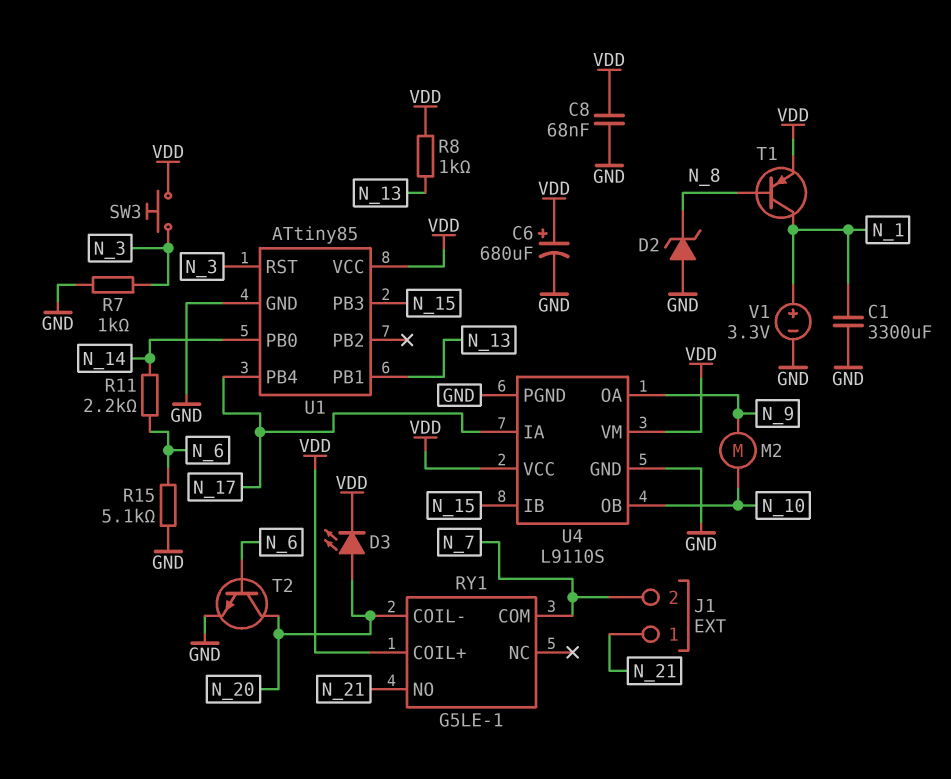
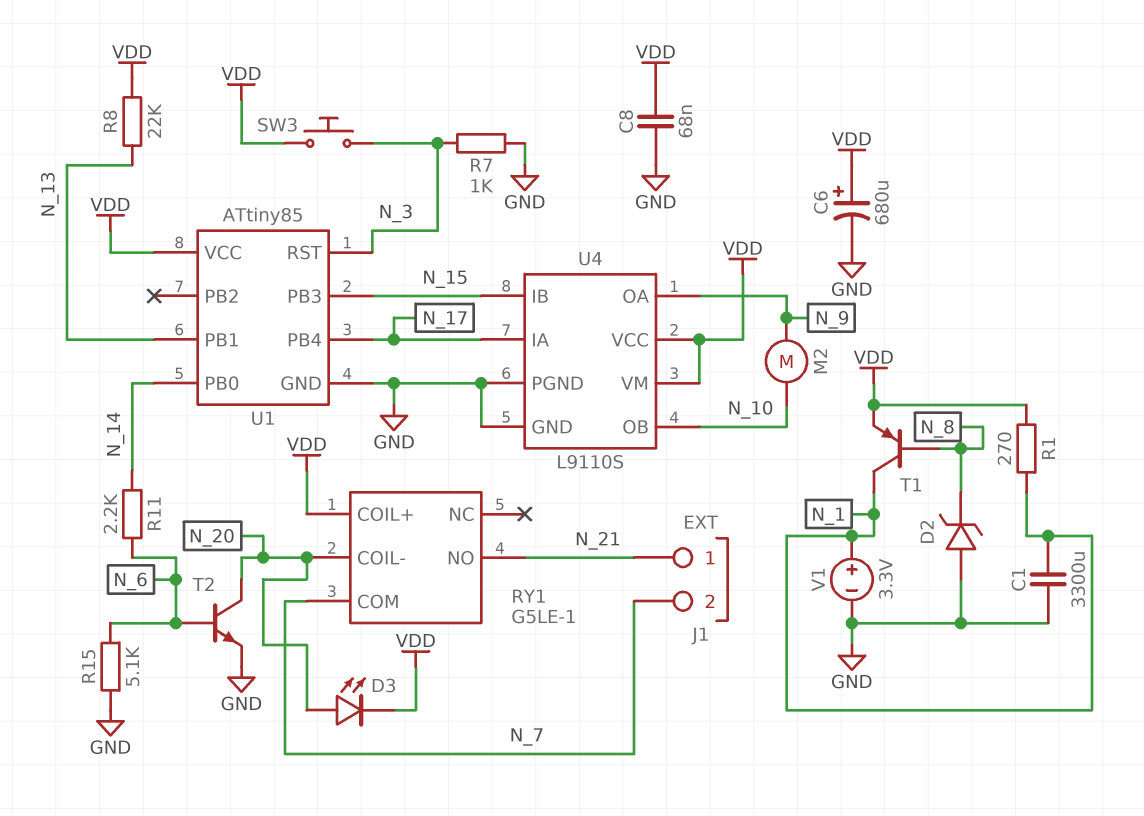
R1: none -> 270 (N_1, VDD)
R8: 1k (N_13, VDD) -> 22k (N_13, VDD)

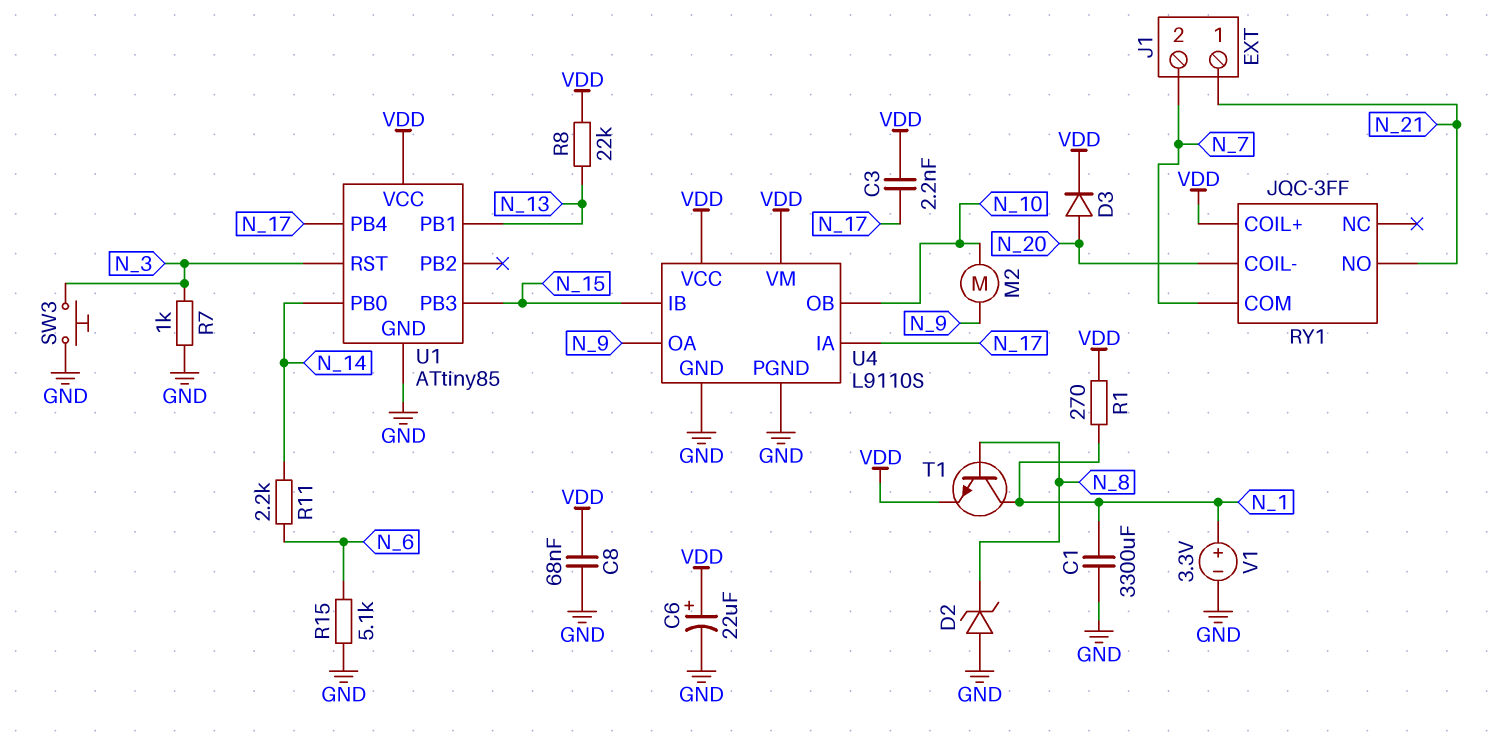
C3: none -> 2.2nF (N_17, VDD)
C6: 680uF (plus VDD, minus GND) -> 22uF (plus VDD, minus GND)
D3: LED (A N_20, K VDD) -> diode (A N_20, K VDD)
RY1: G5LE-1 -> JQC-3FF
SW3: button (N_3, VDD) -> button (GND, N_3)
T1: PNP (B N_8, C N_1, E VDD) -> NPN (B N_8, C N_1, E VDD)
T2: NPN (B N_6, C N_20, E GND) -> none

